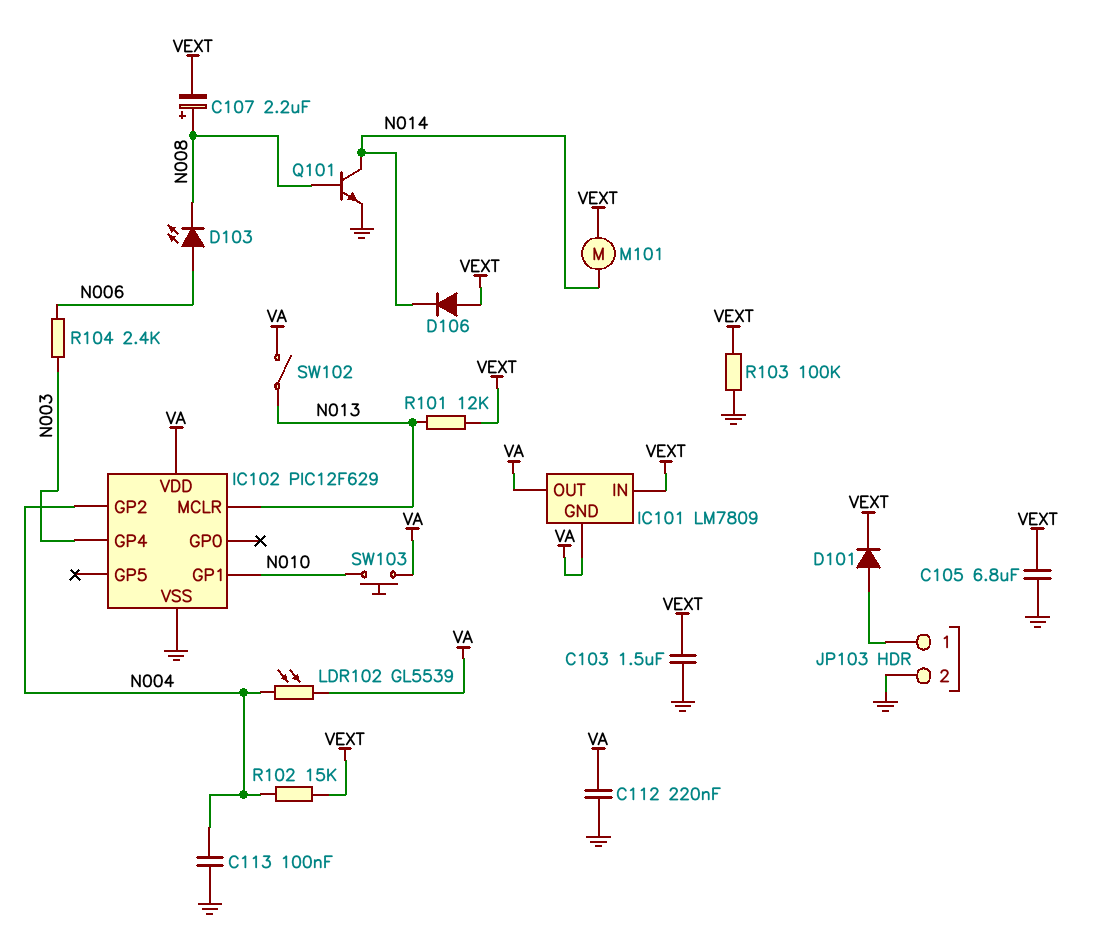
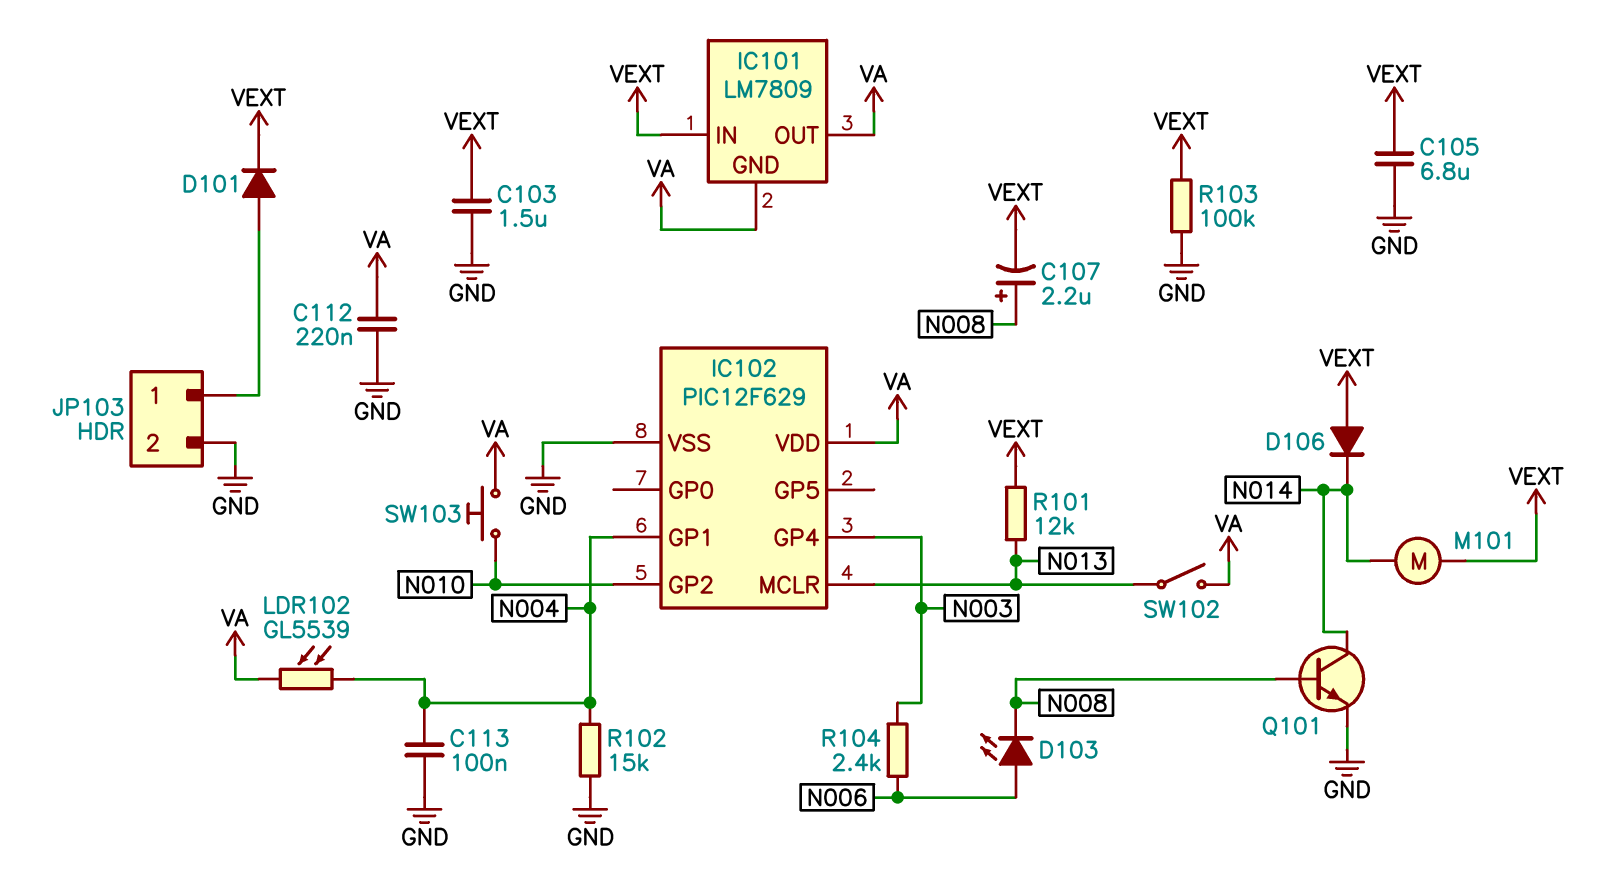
IC102 pin GP1: N010 -> N004
IC102 pin GP2: N004 -> N010
R102: 15k (N004, VEXT) -> 15k (GND, N004)

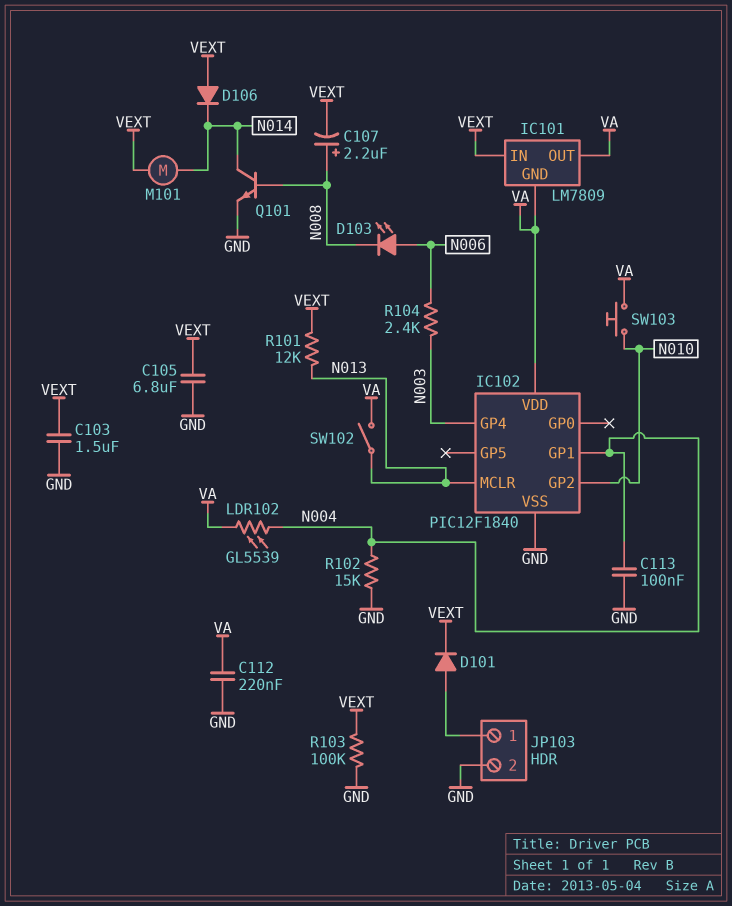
IC102: PIC12F629 -> PIC12F1840

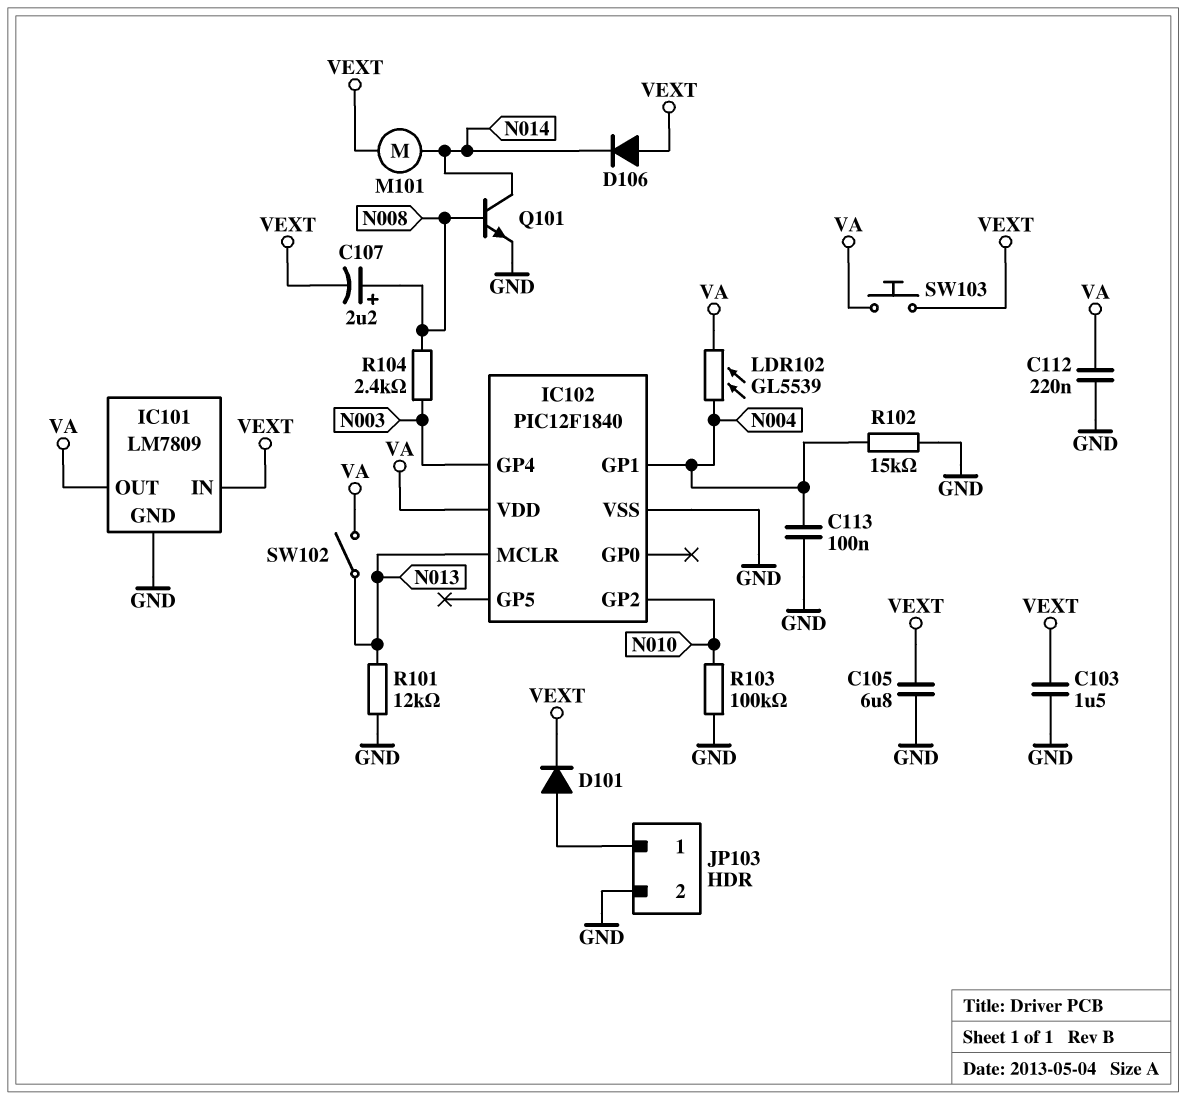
D103: LED (A N006, K N008) -> none
IC101 pin GND: VA -> GND
R101: 12k (N013, VEXT) -> 12k (GND, N013)
R103: 100k (GND, VEXT) -> 100k (GND, N010)
R104: 2.4k (N003, N006) -> 2.4k (N003, N008)
SW103: button (N010, VA) -> button (VA, VEXT)

